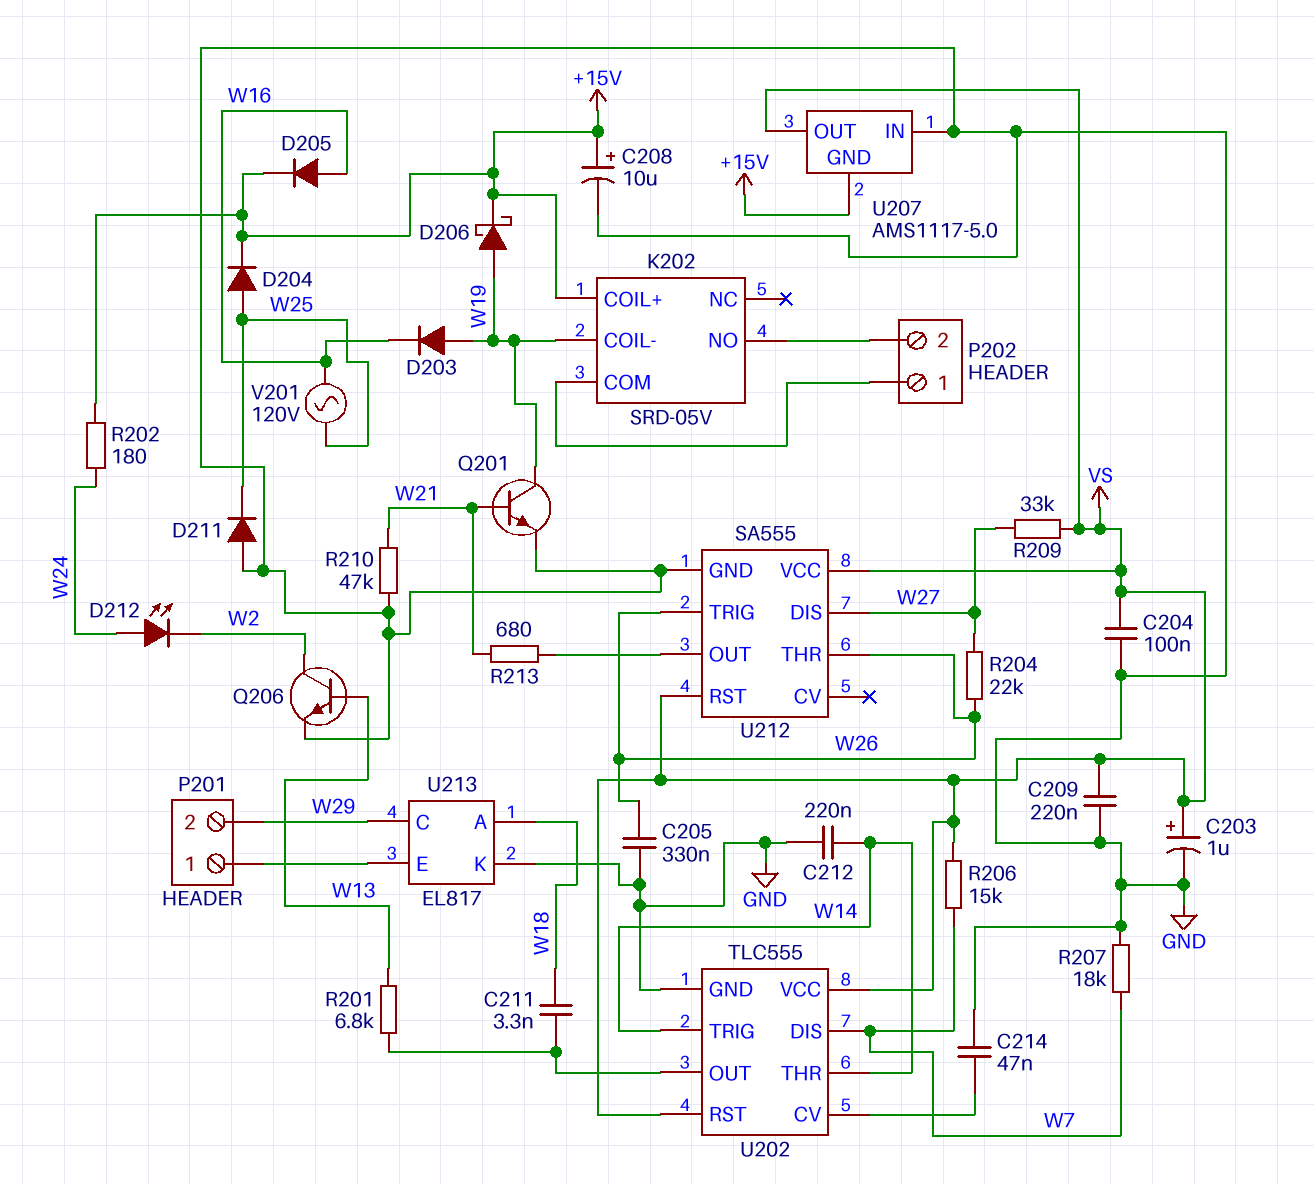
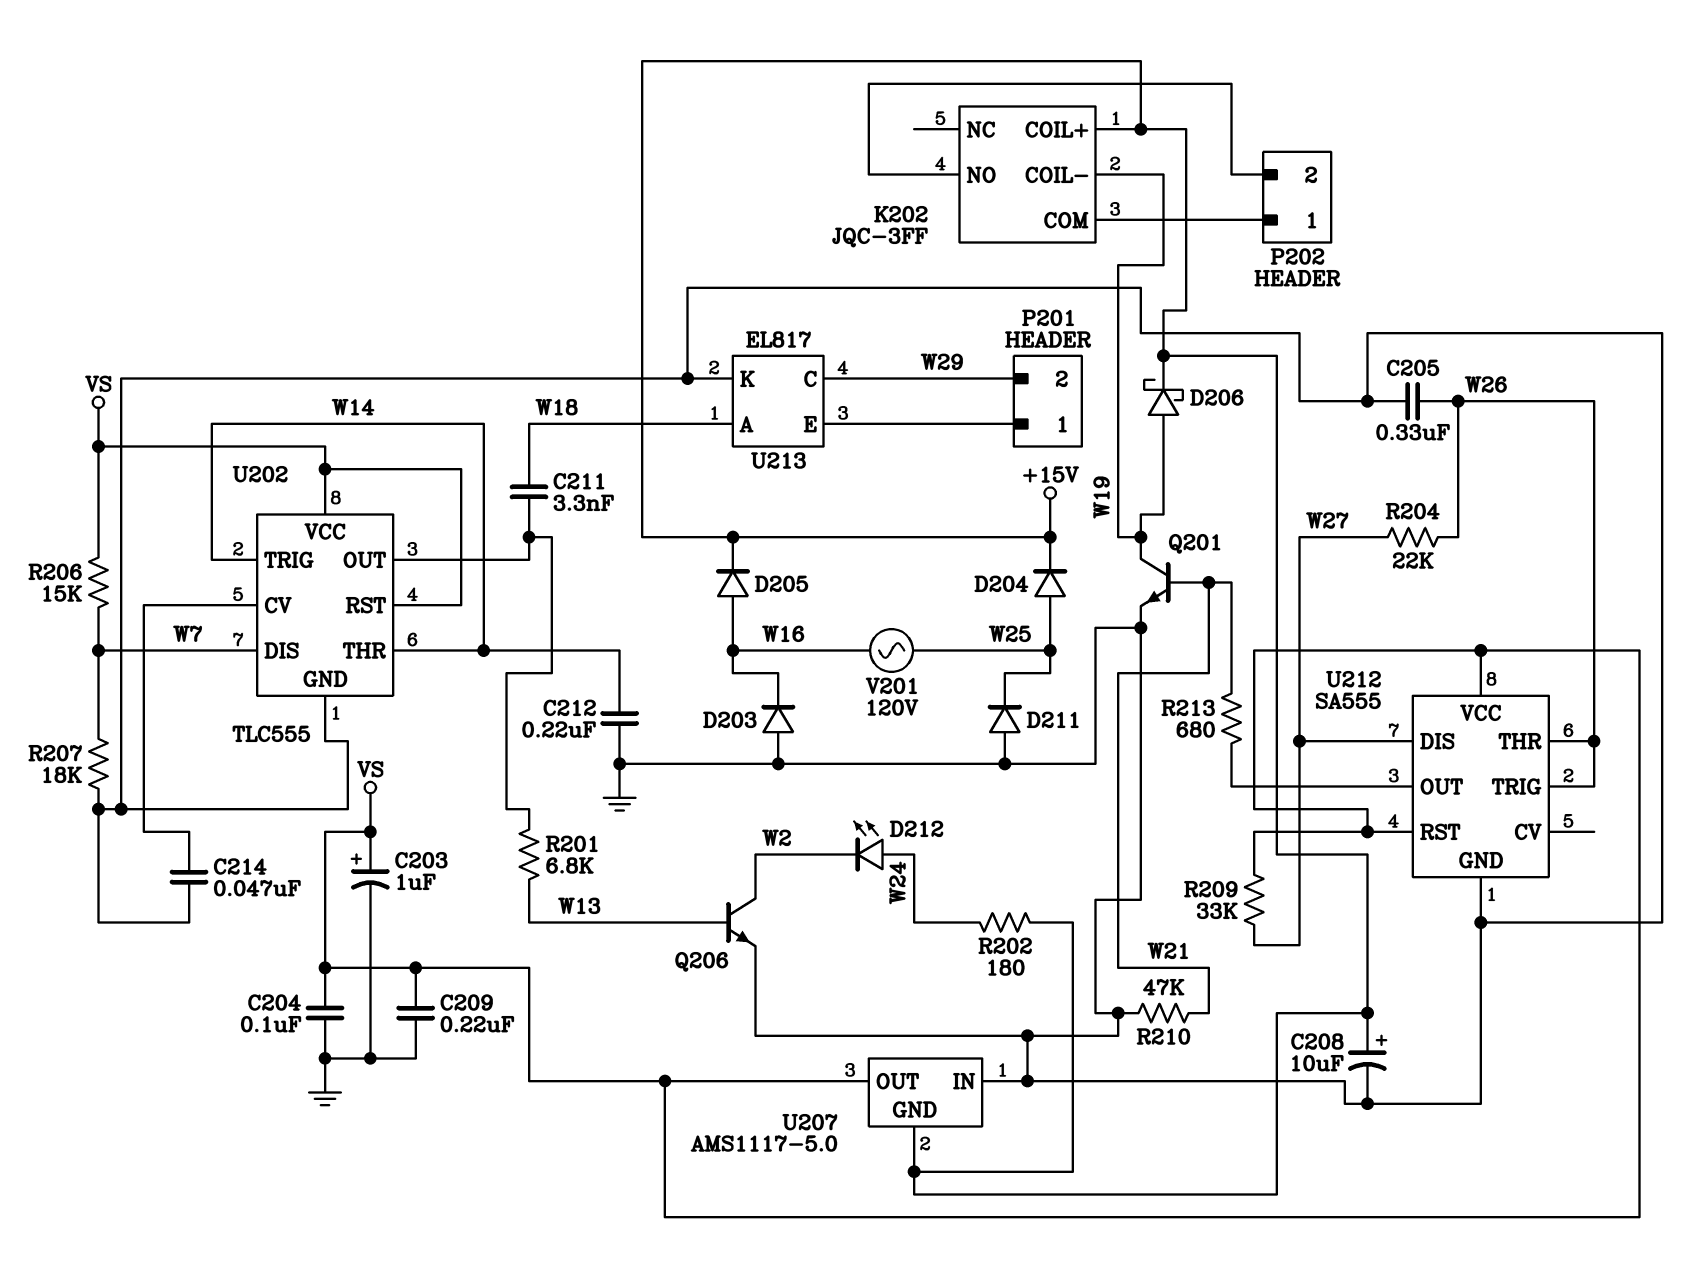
D203: diode (A W19, K W16) -> diode (A GND, K W16)
K202: SRD-05V -> JQC-3FF

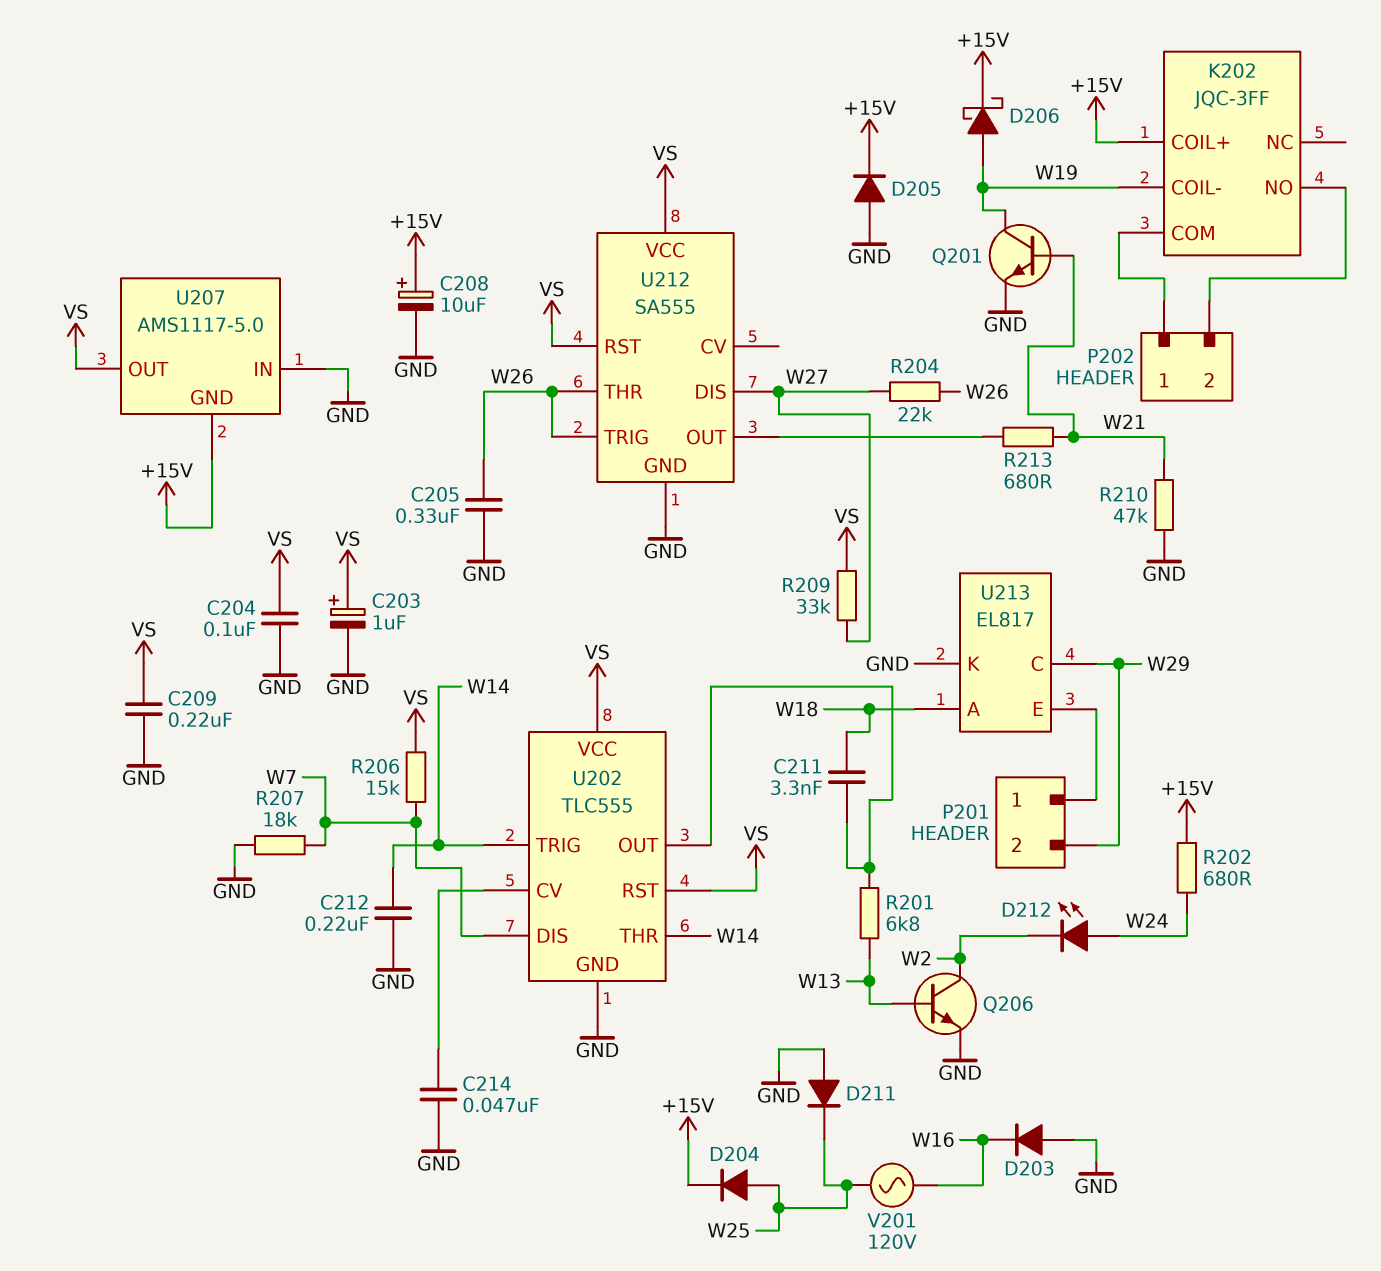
D205: diode (A W16, K +15V) -> diode (A GND, K +15V)
R202: 180 (+15V, W24) -> 680 (+15V, W24)

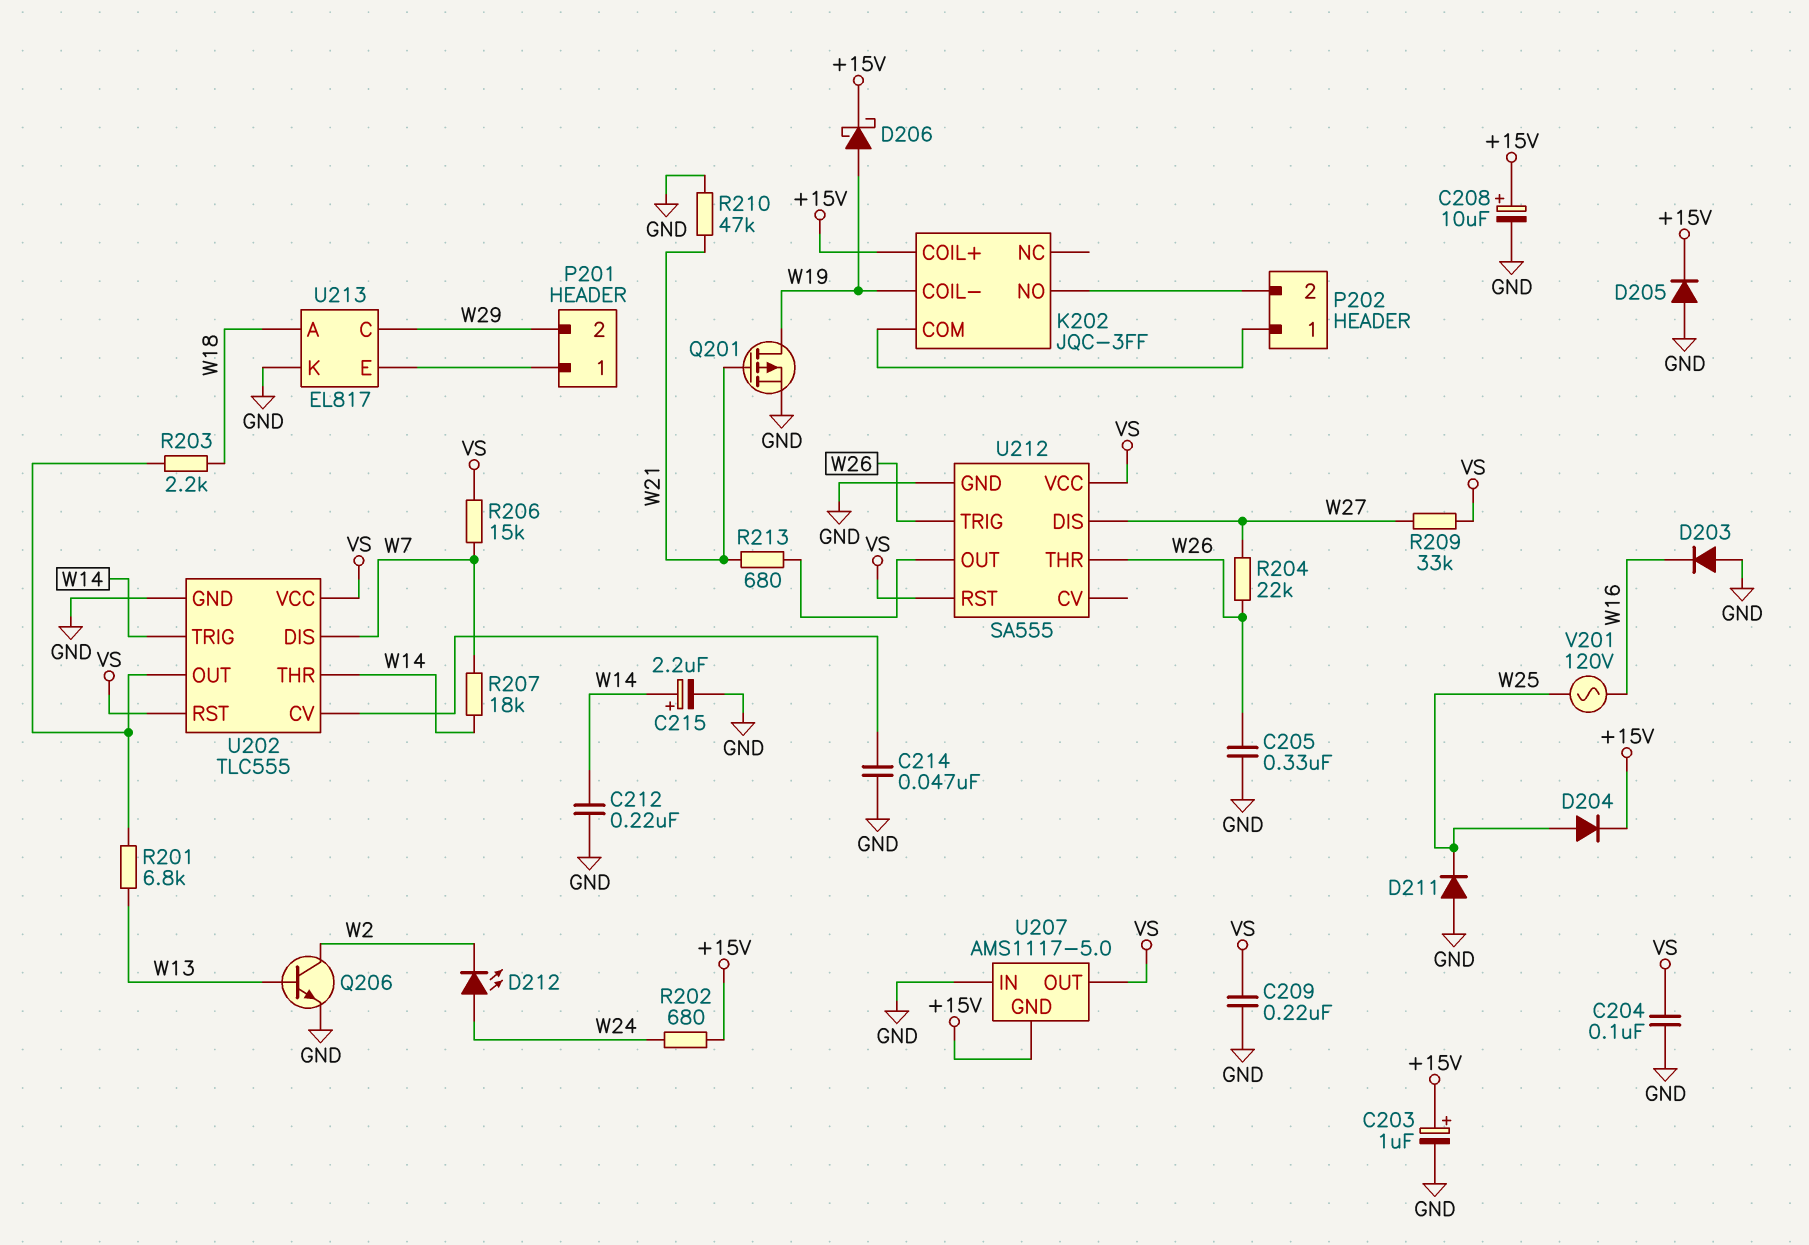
C203: 1uF (plus VS, minus GND) -> 1uF (plus +15V, minus GND)
C211: 3.3nF (U202/OUT, W18) -> none
C215: none -> 2.2uF (plus W14, minus GND)
Q201: NPN (B W21, C W19, E GND) -> PMOS (G W21, D W19, S GND)
R203: none -> 2.2k (U202/OUT, W18)
R207: 18k (GND, W7) -> 18k (W7, W14)

